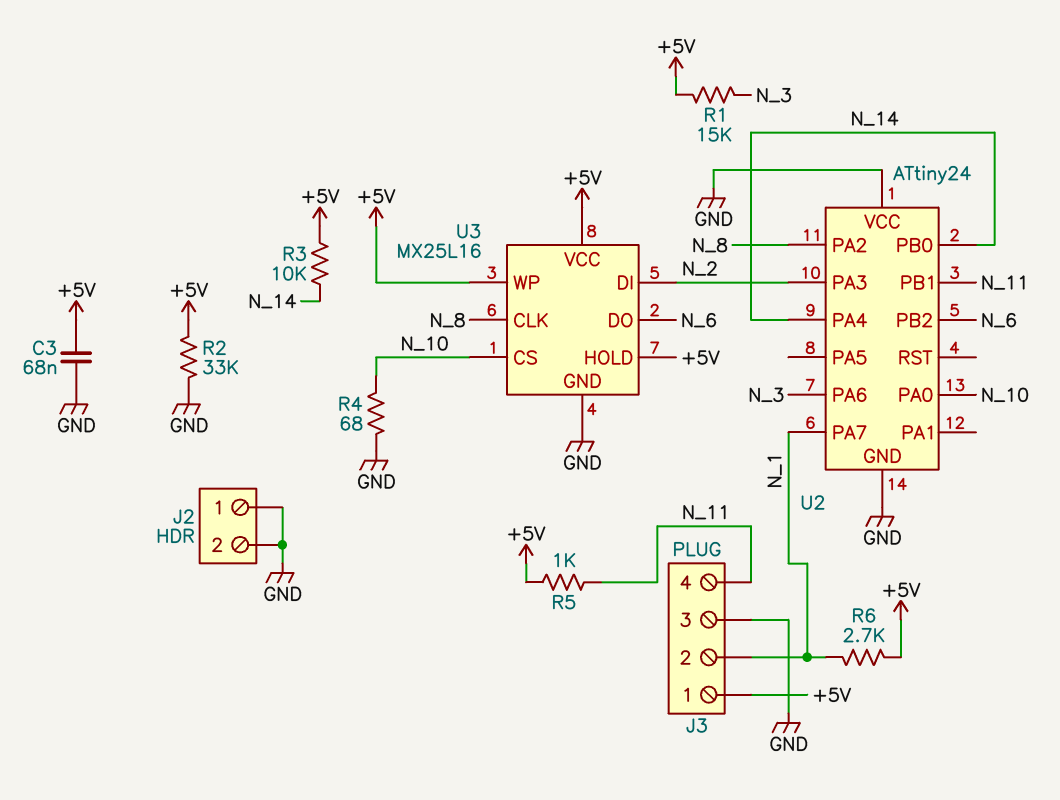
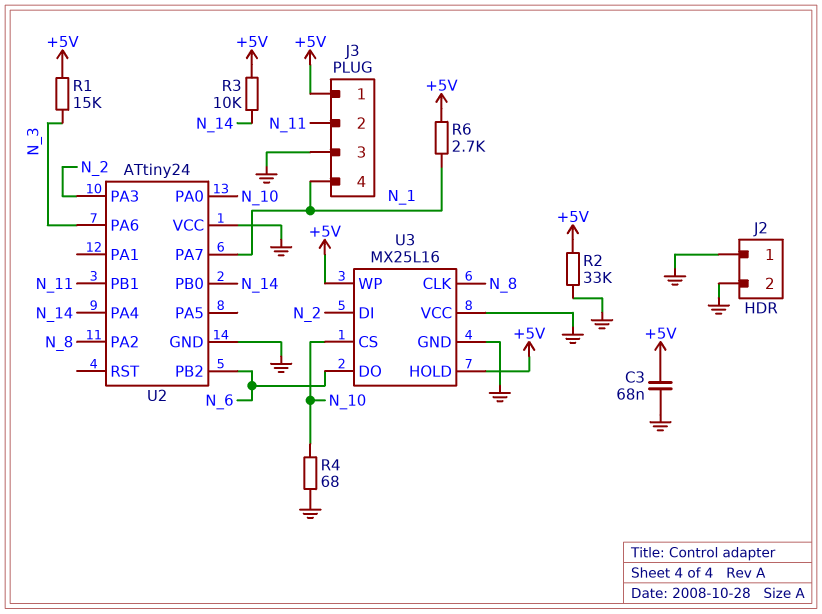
J3 pin 2: N_1 -> N_11
J3 pin 4: N_11 -> N_1
R5: 1k (+5V, N_11) -> none
U3 pin VCC: +5V -> GND

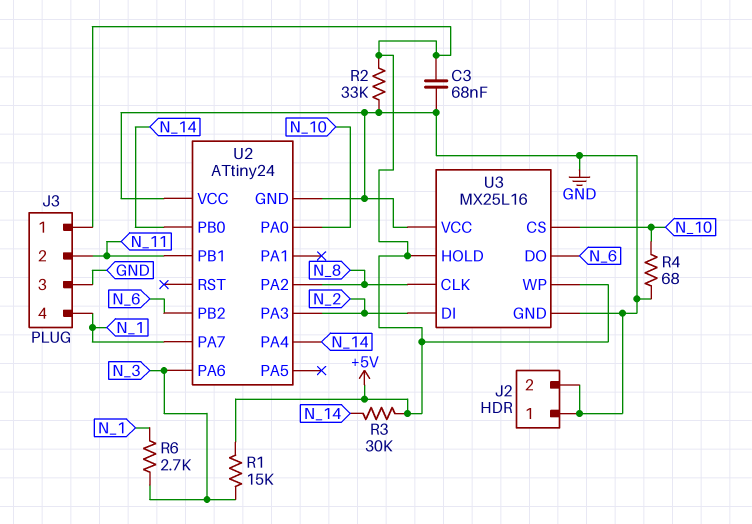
R3: 10k (+5V, N_14) -> 30k (+5V, N_14)
R6: 2.7k (+5V, N_1) -> 2.7k (N_1, N_3)

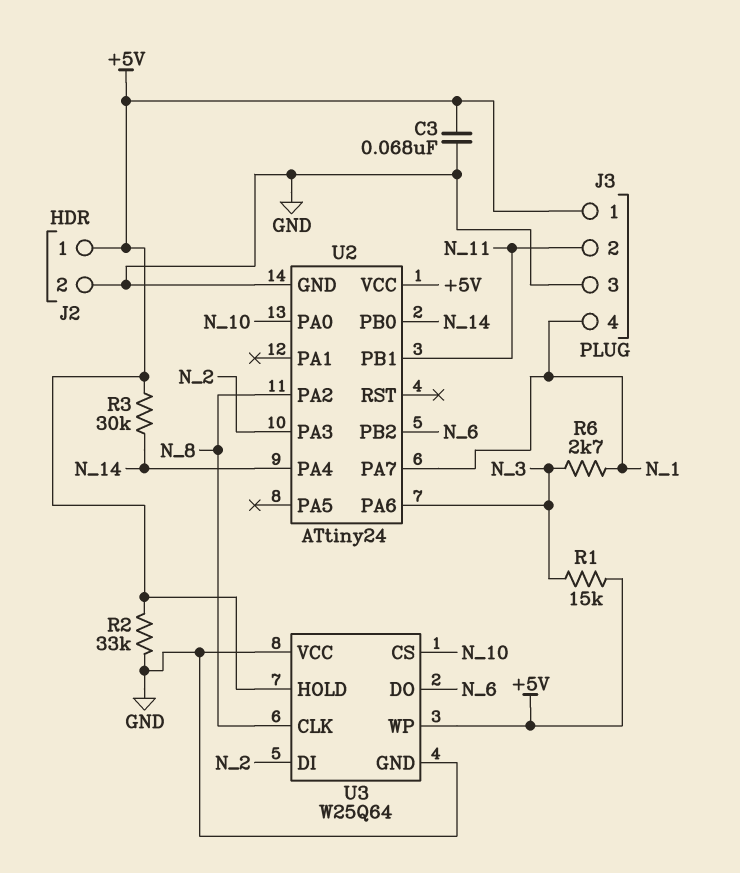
J2 pin 1: GND -> +5V
R4: 68 (GND, N_10) -> none
U2 pin VCC: GND -> +5V
U3: MX25L16 -> W25Q64

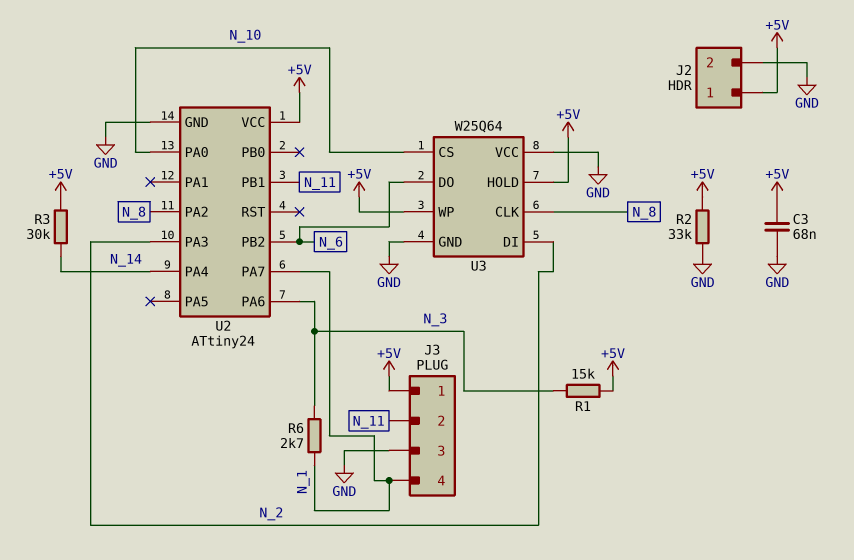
U2 pin PB0: N_14 -> none

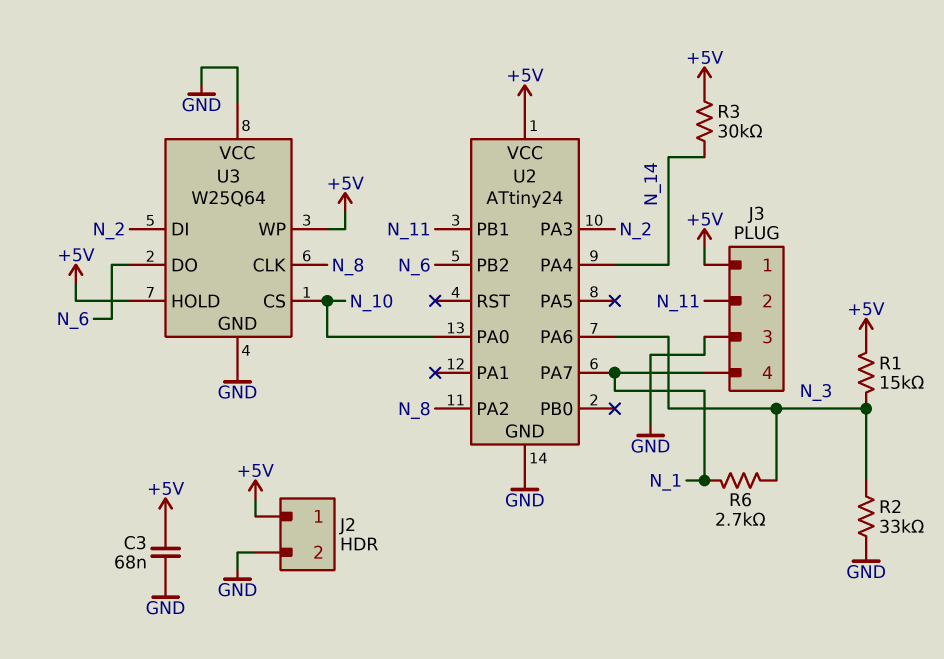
R2: 33k (+5V, GND) -> 33k (GND, N_3)

